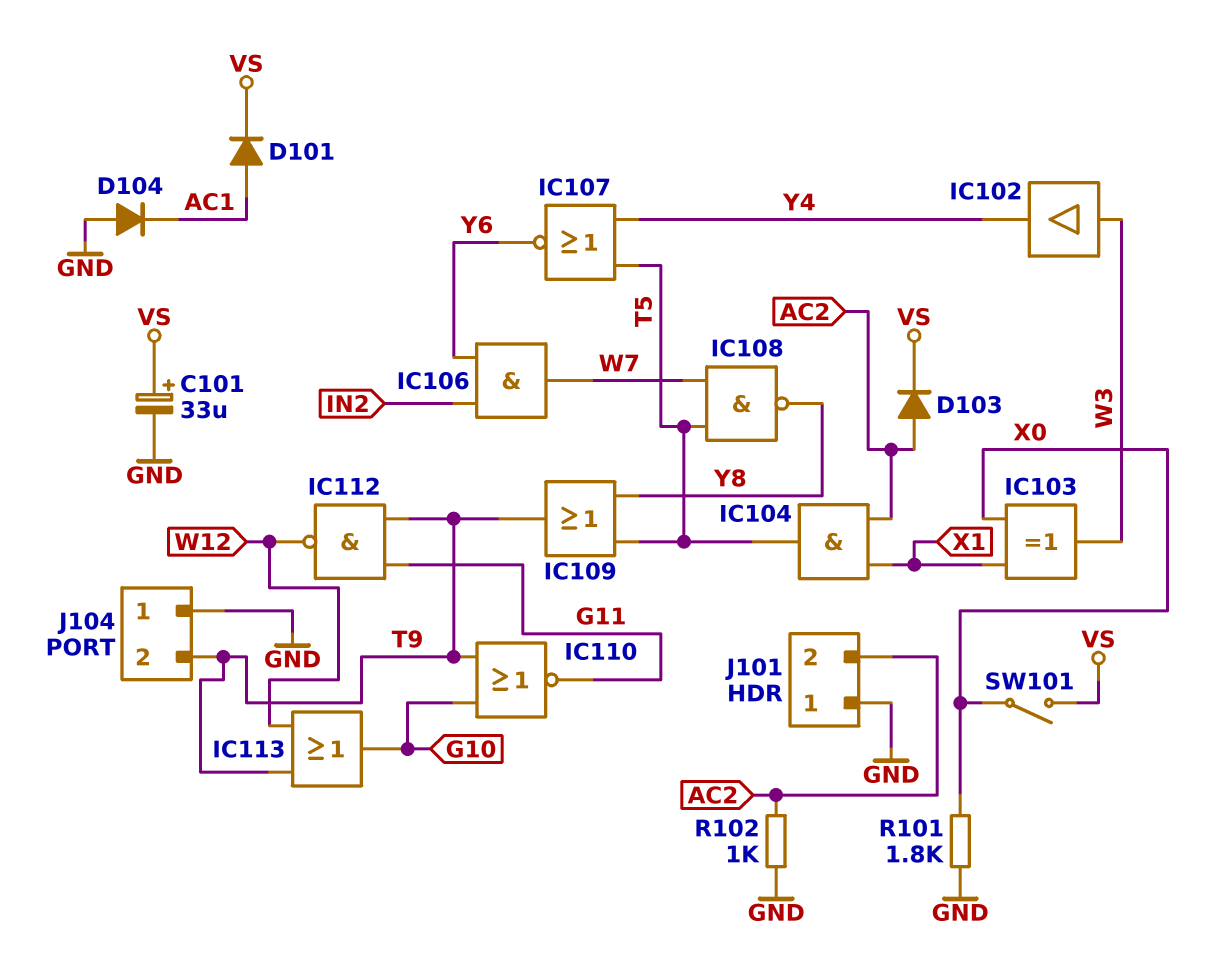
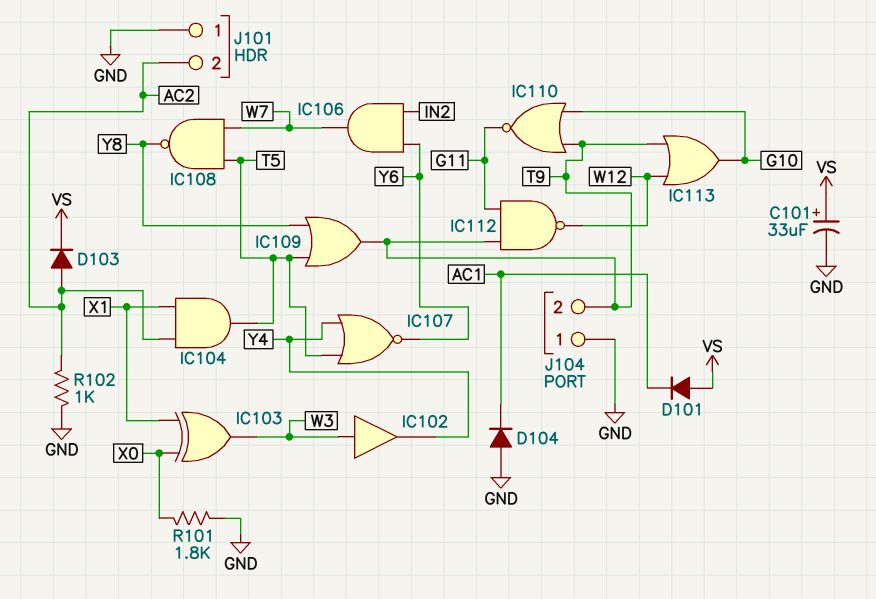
D101: diode (A AC1, K VS) -> diode (A VS, K AC1)
SW101: switch (VS, X0) -> none

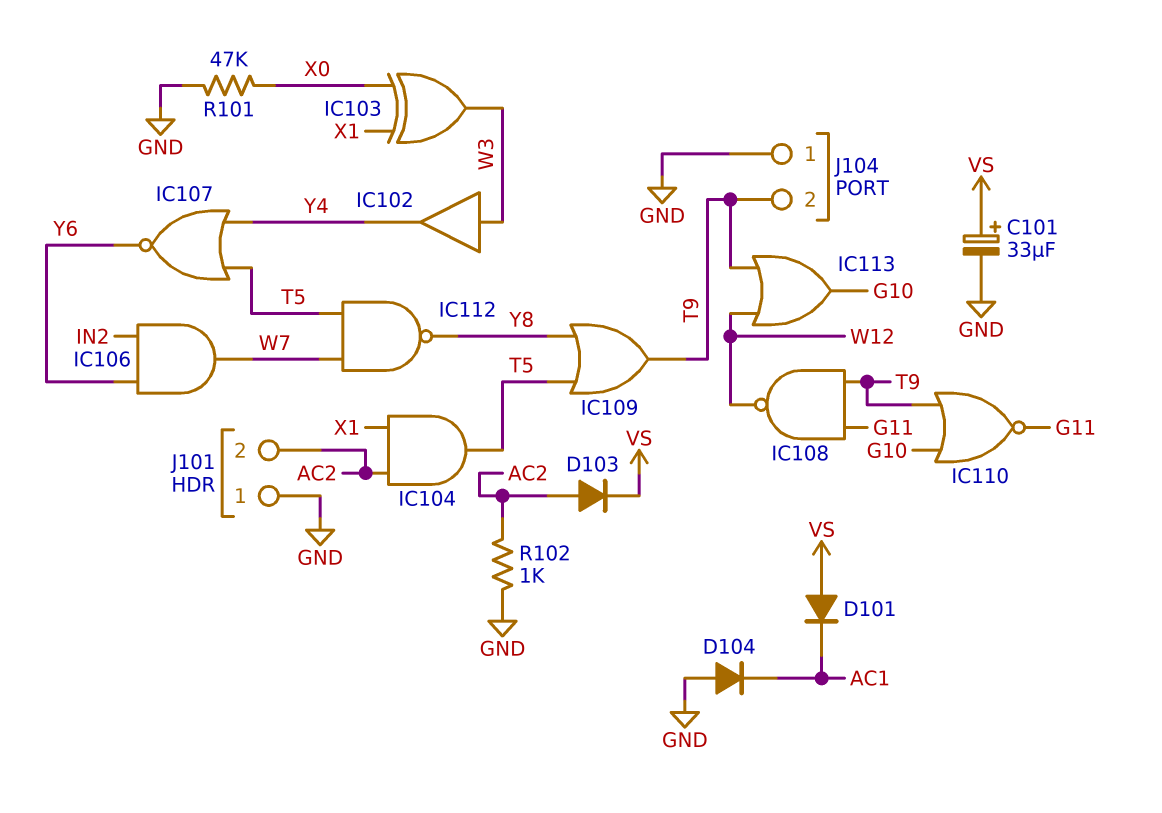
IC108: NAND (in T5, in W7, out Y8) -> NAND (in G11, in T9, out W12)
IC112: NAND (in G11, in T9, out W12) -> NAND (in T5, in W7, out Y8)
R101: 1.8k (GND, X0) -> 47k (GND, X0)

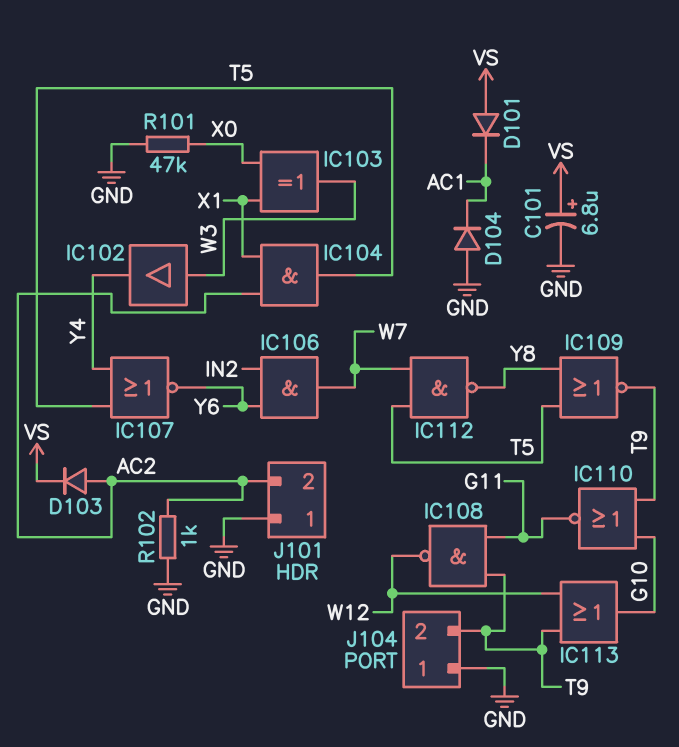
C101: 33uF (plus VS, minus GND) -> 6.8uF (plus VS, minus GND)
IC109: OR (in T5, in Y8, out T9) -> NOR (in T5, in Y8, out T9)

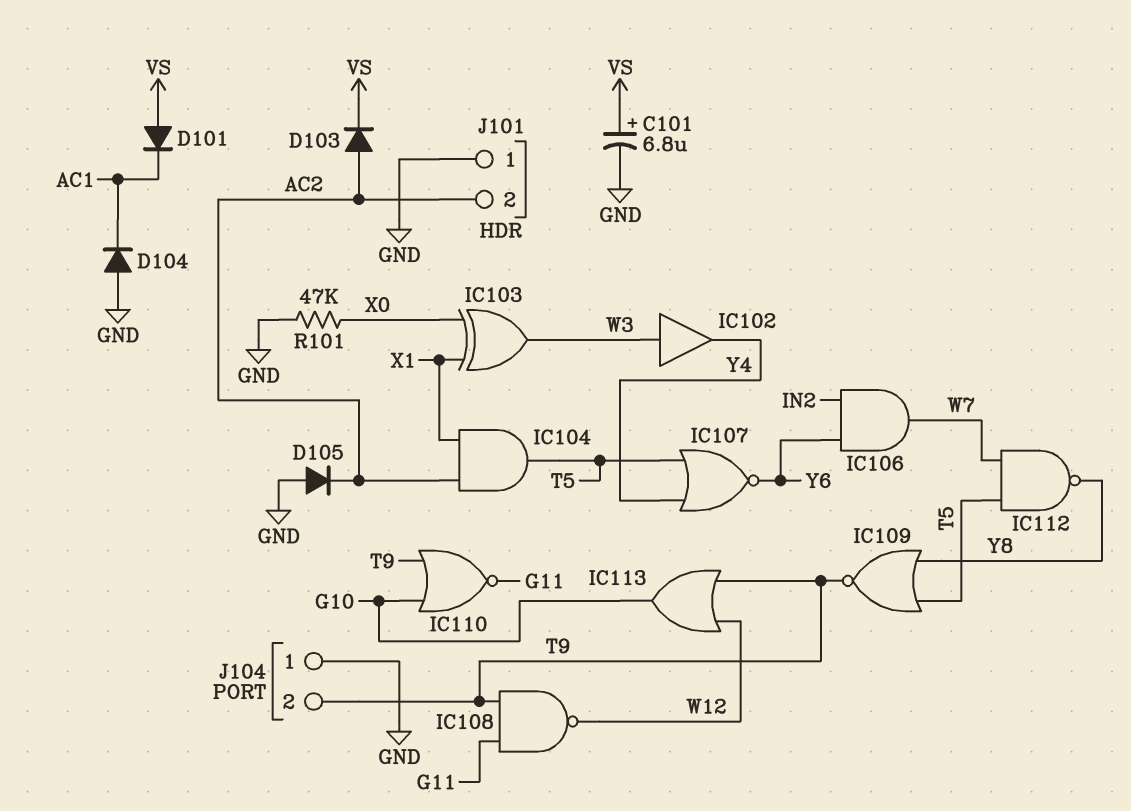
D105: none -> diode (A GND, K AC2)
R102: 1k (AC2, GND) -> none

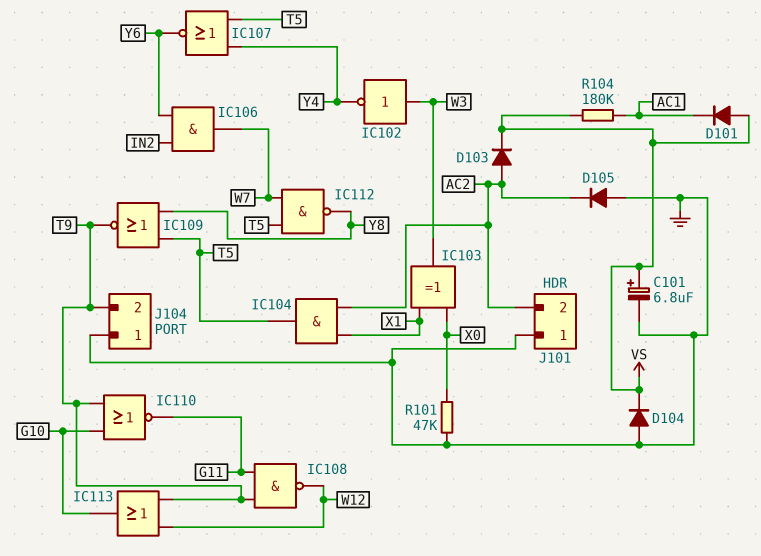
D104: diode (A GND, K AC1) -> diode (A GND, K VS)
IC102: buffer (in W3, out Y4) -> NOT (in W3, out Y4)
R104: none -> 180k (AC1, VS)

